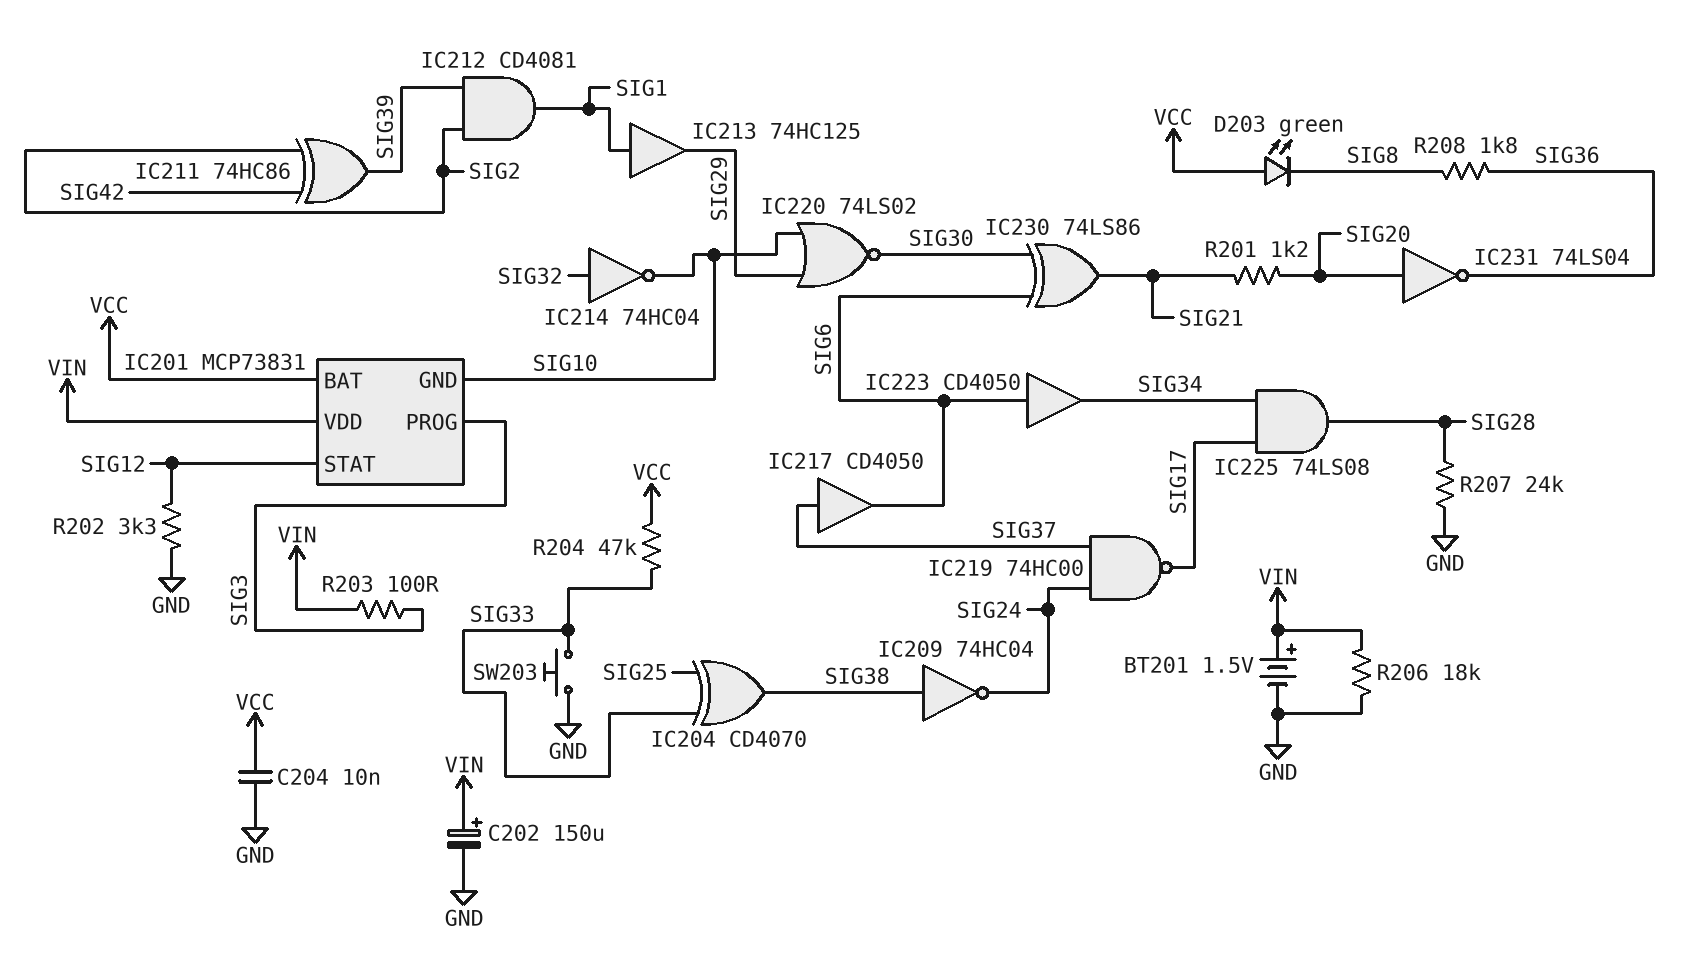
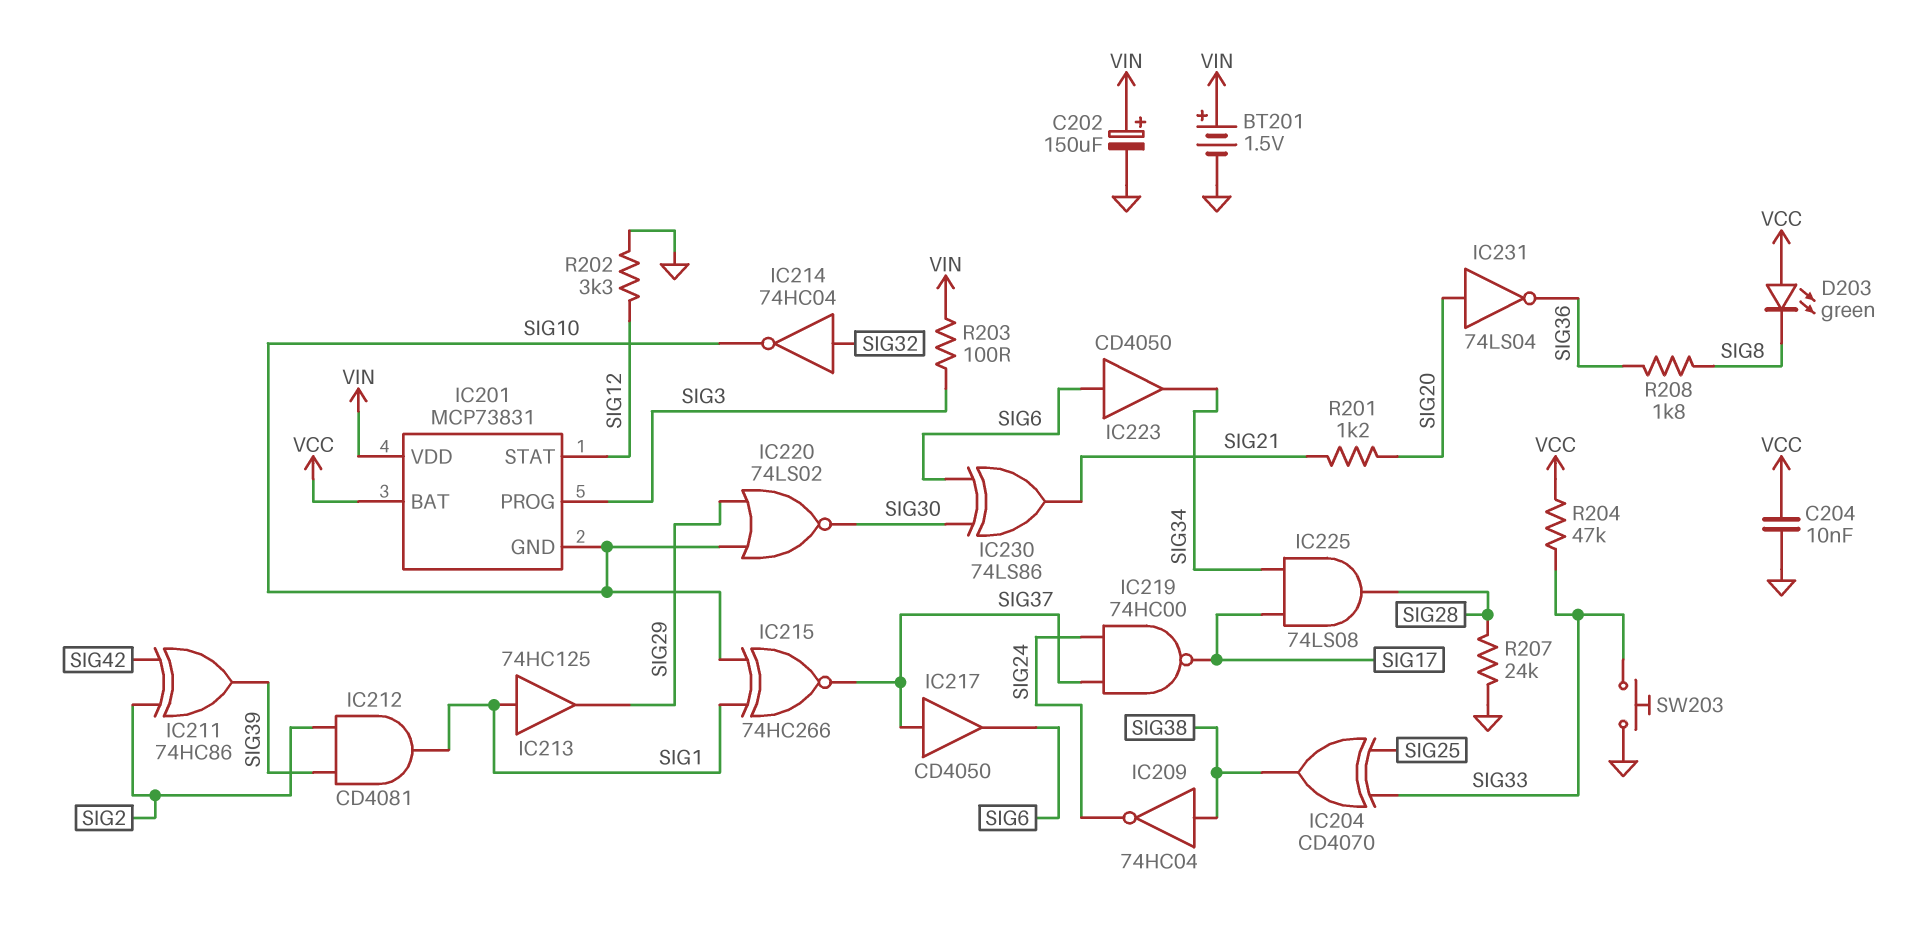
IC215: none -> XNOR 74HC266 (in SIG1, in SIG10, out SIG37)
R206: 18k (GND, VIN) -> none

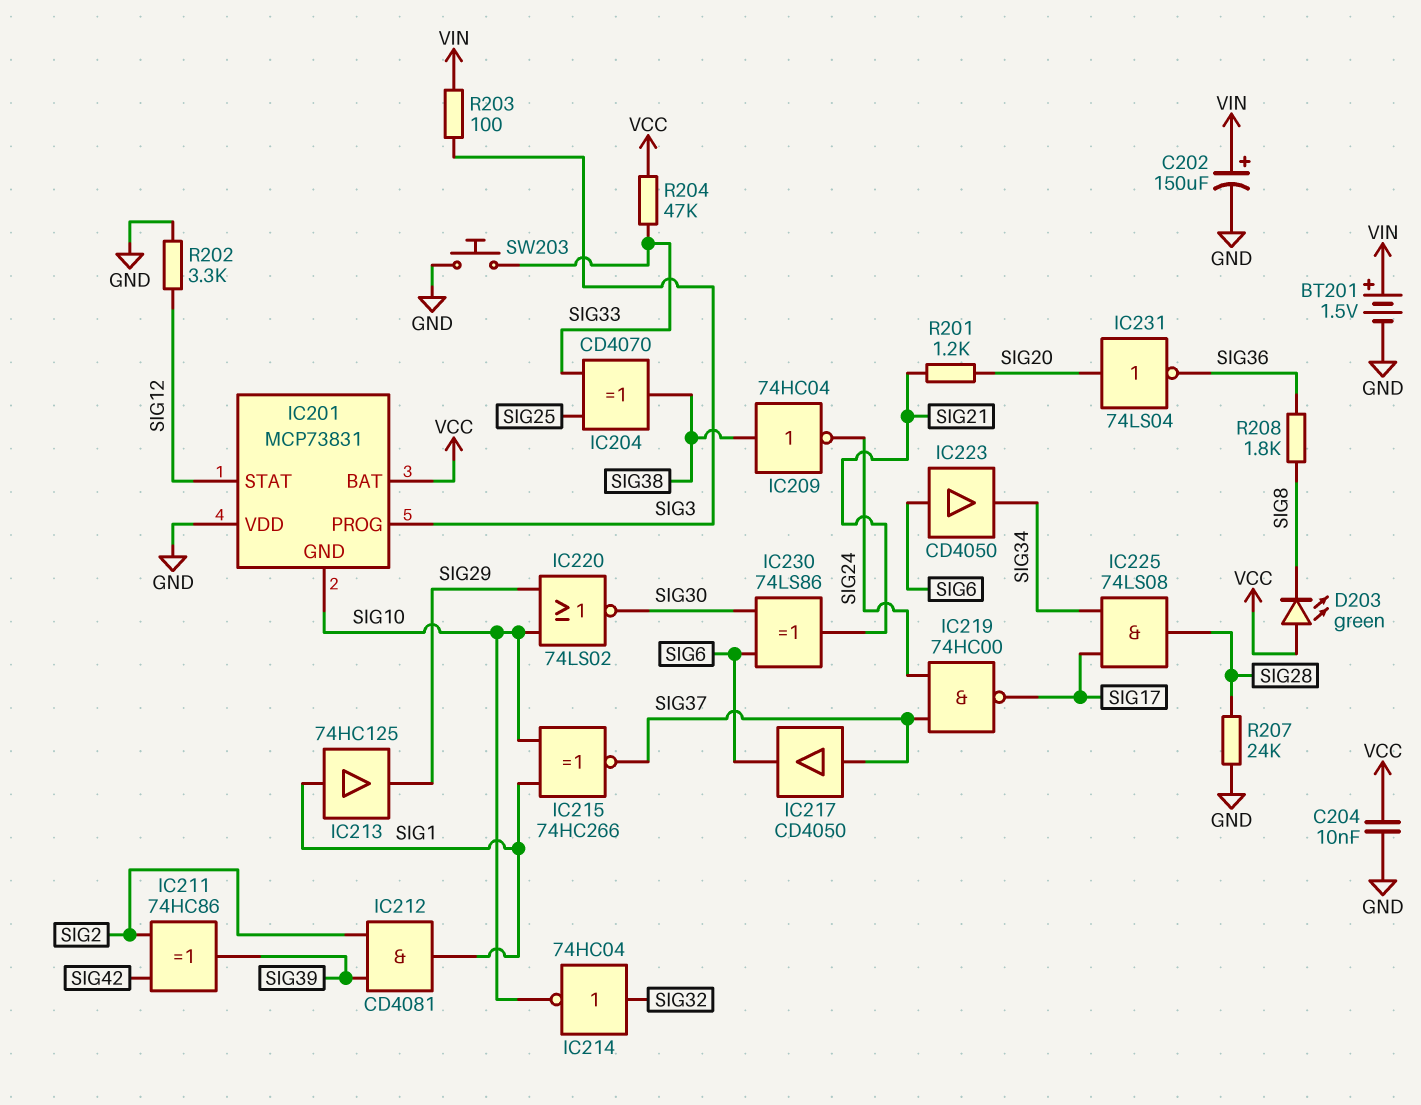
IC201 pin VDD: VIN -> GND

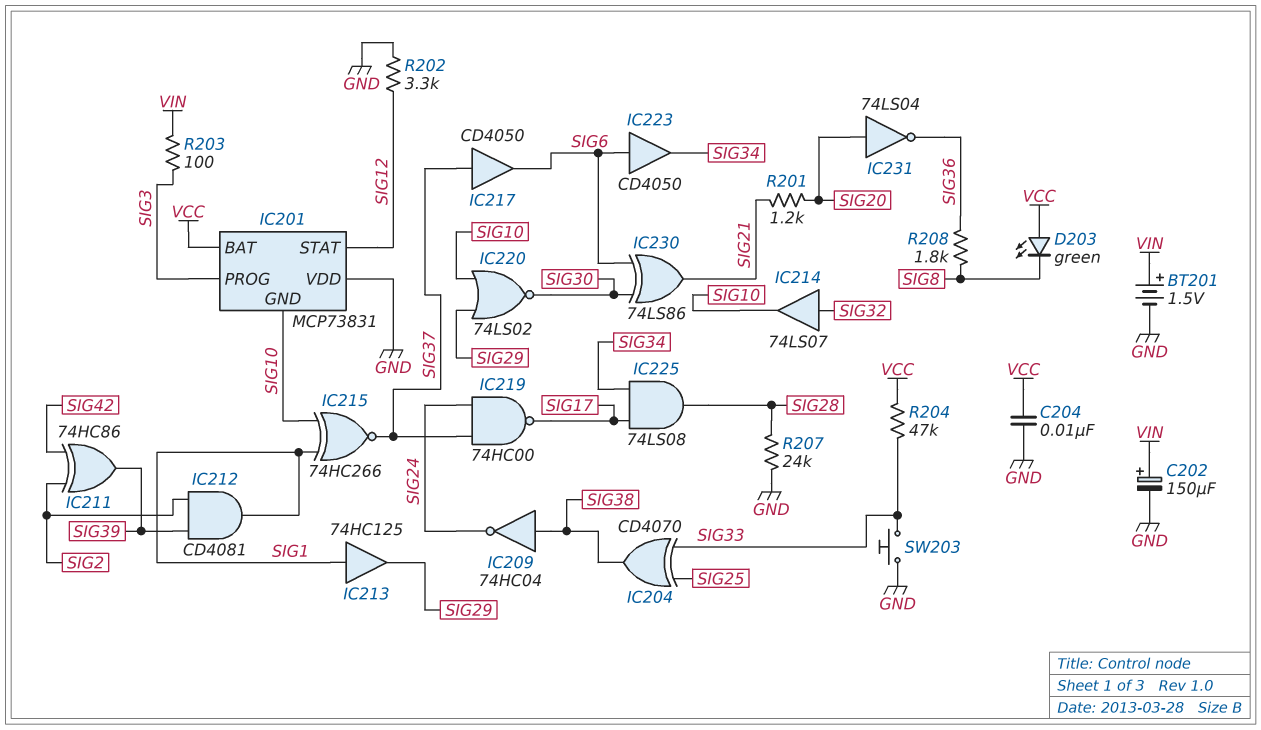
IC214: NOT 74HC04 (in SIG32, out SIG10) -> buffer 74LS07 (in SIG32, out SIG10)

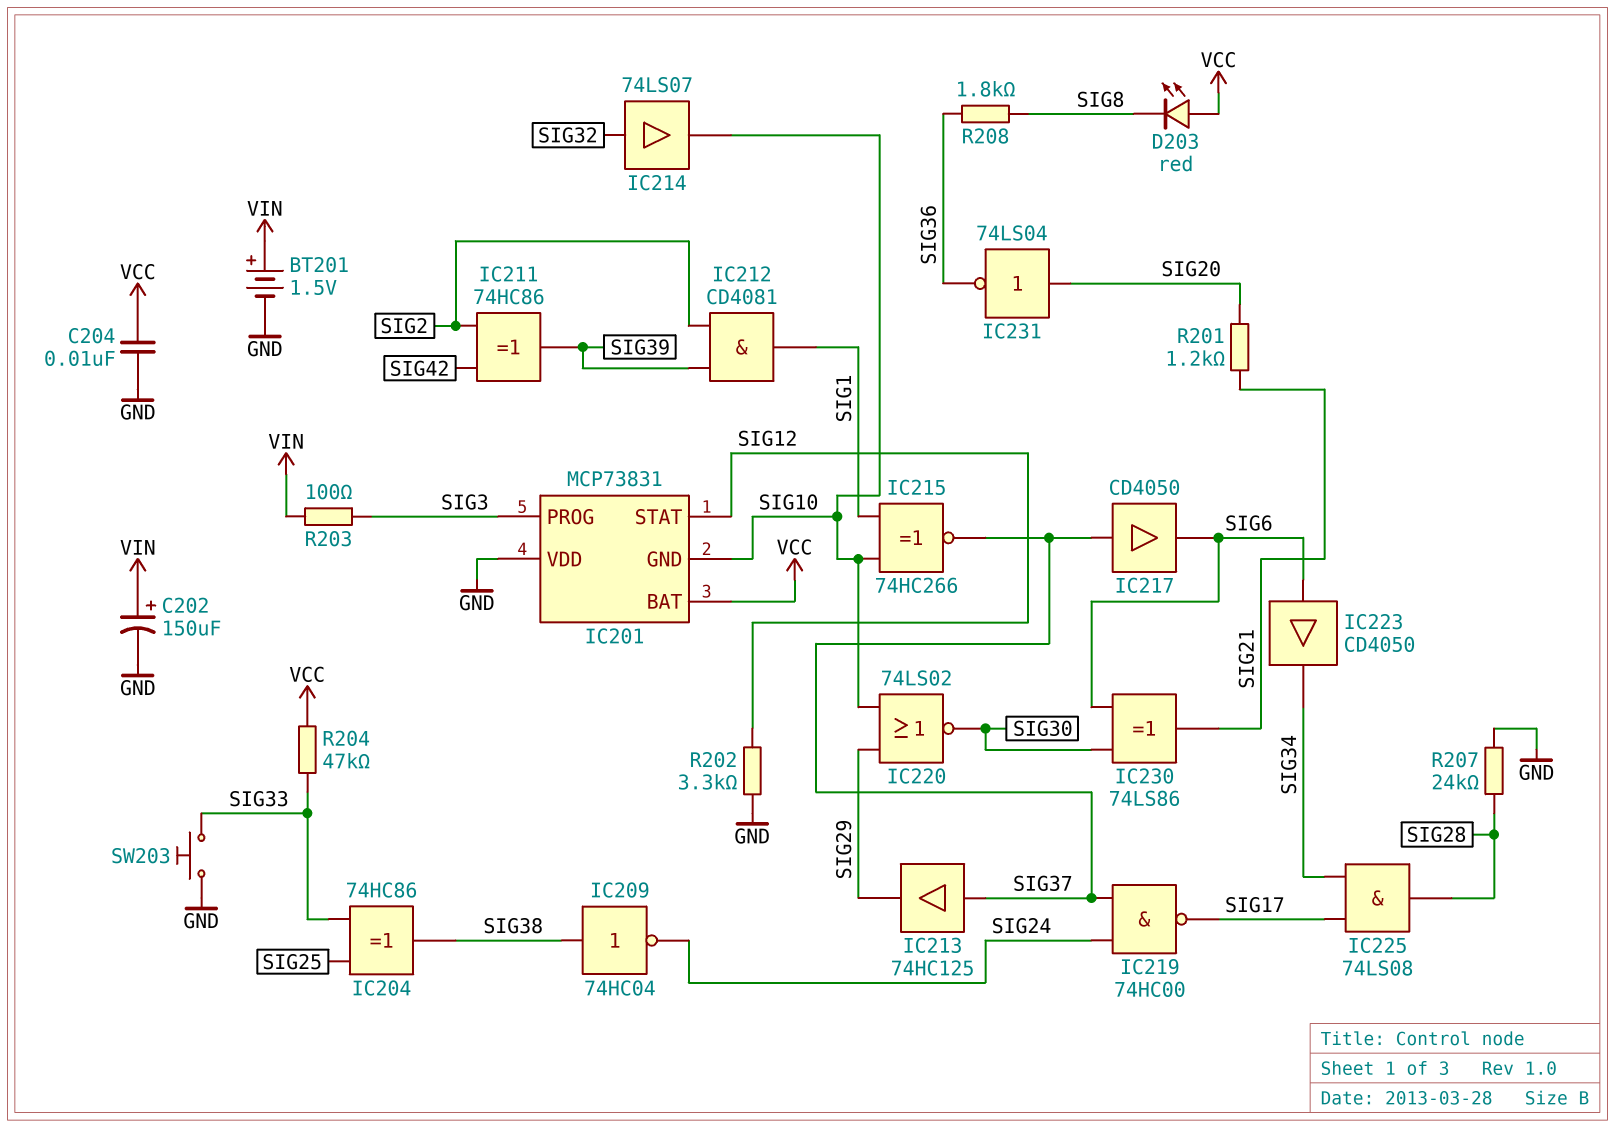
D203: LED green (A VCC, K SIG8) -> LED red (A VCC, K SIG8)
IC204: XOR CD4070 (in SIG25, in SIG33, out SIG38) -> XOR 74HC86 (in SIG25, in SIG33, out SIG38)
IC213: buffer 74HC125 (in SIG1, out SIG29) -> buffer 74HC125 (in SIG37, out SIG29)

